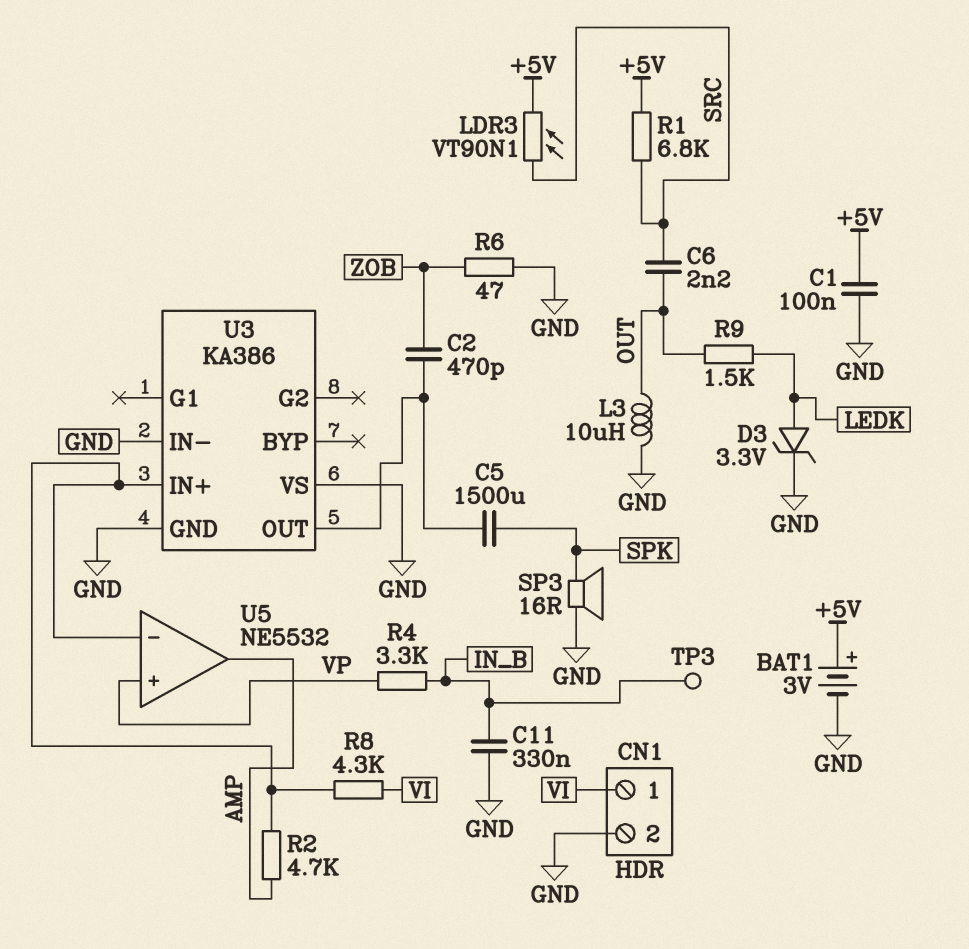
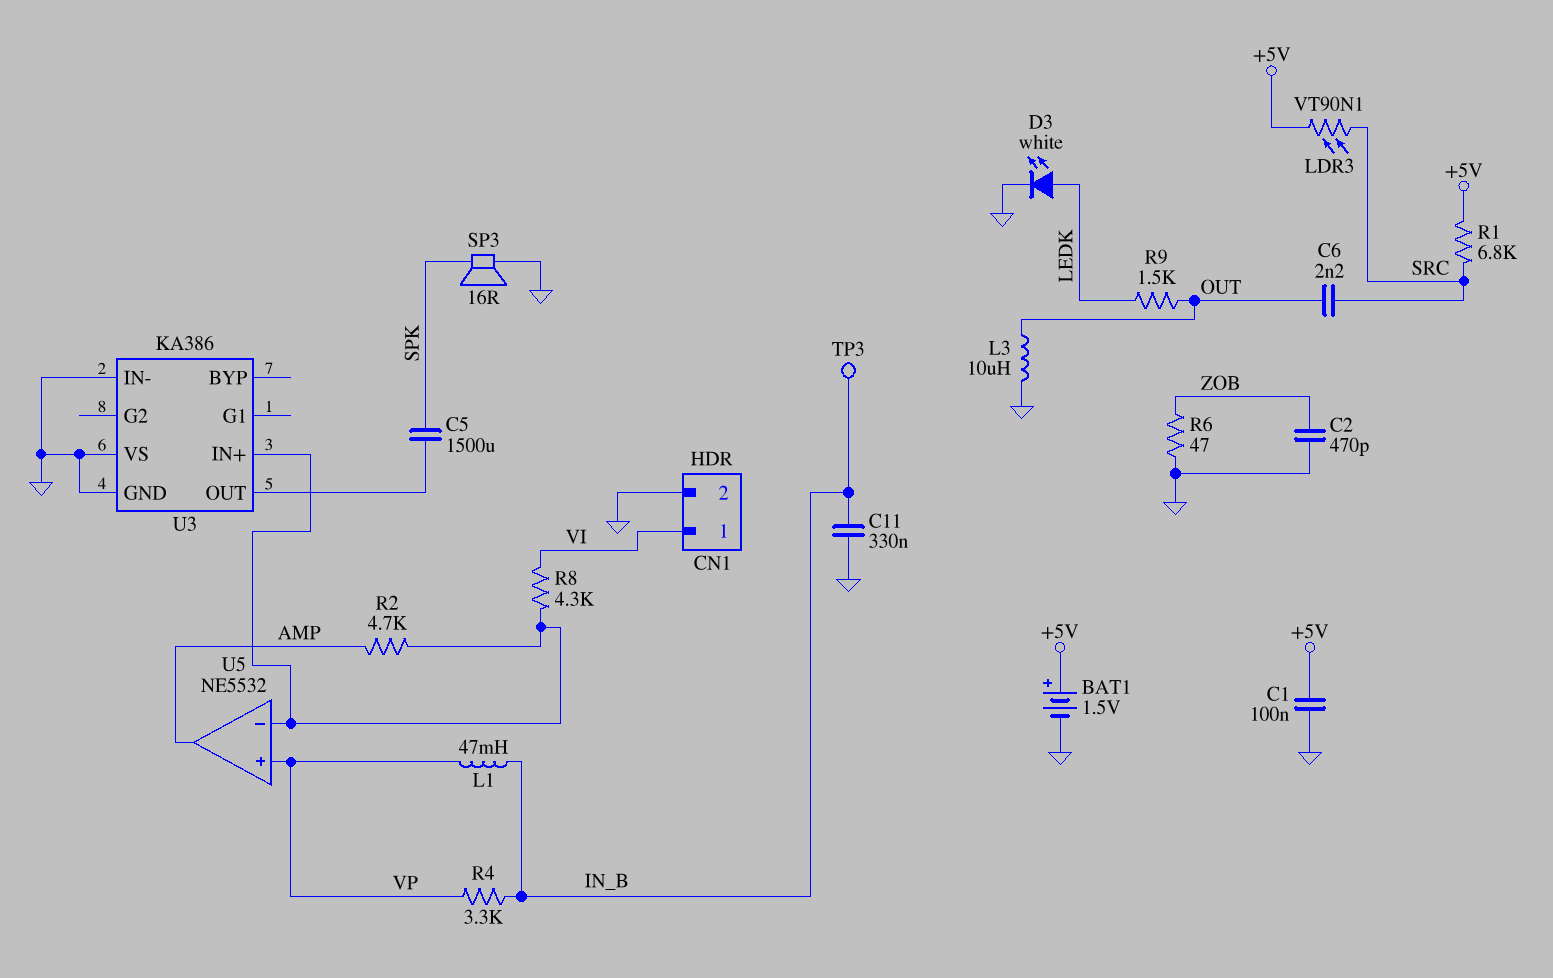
BAT1: 3V (plus +5V, minus GND) -> 1.5V (plus +5V, minus GND)
C2: 470pF (U3/OUT, ZOB) -> 470pF (GND, ZOB)
D3: zener 3.3V (A LEDK, K GND) -> LED white (A LEDK, K GND)
L1: none -> 47mH (IN_B, VP)

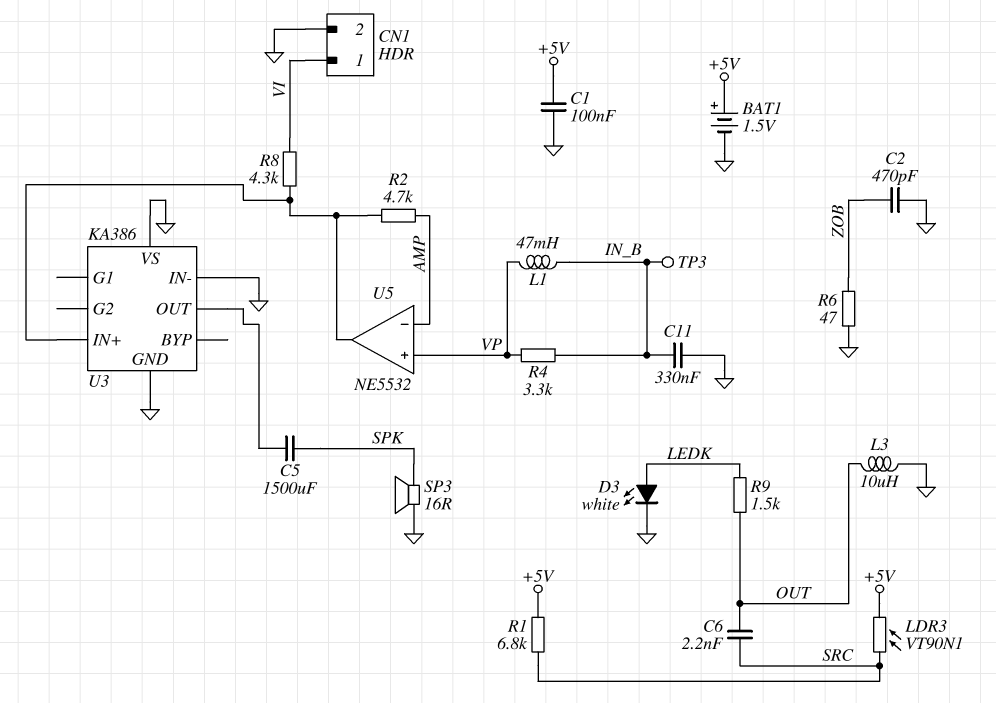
U5 pin in-: U3/IN+ -> AMP
U5 pin out: AMP -> U3/IN+

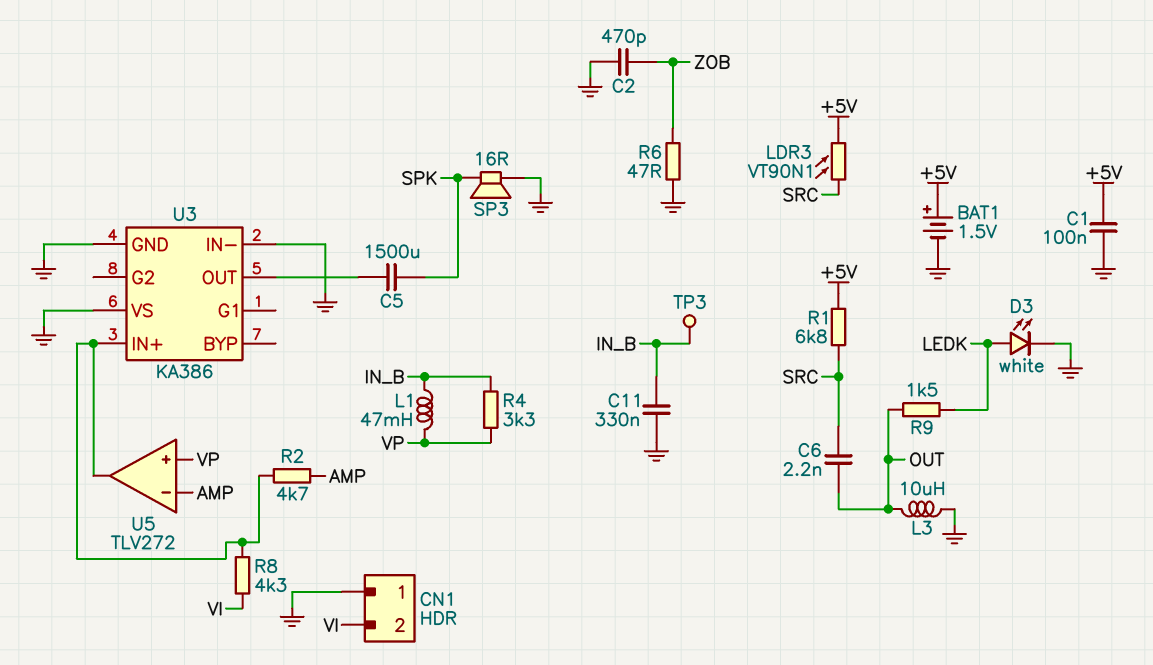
CN1 pin 1: VI -> GND
CN1 pin 2: GND -> VI
U5: NE5532 -> TLV272

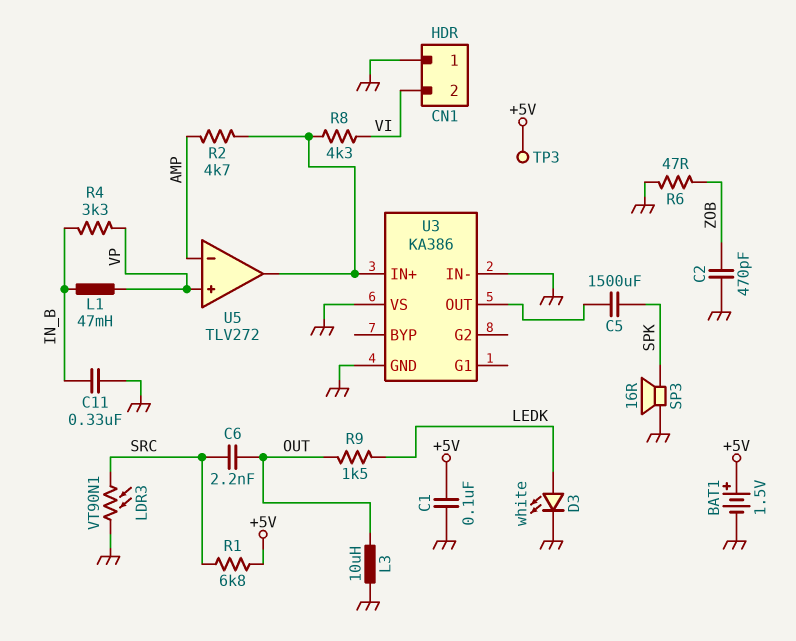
LDR3: VT90N1 (+5V, SRC) -> VT90N1 (GND, SRC)
TP3: test point (IN_B) -> test point (+5V)

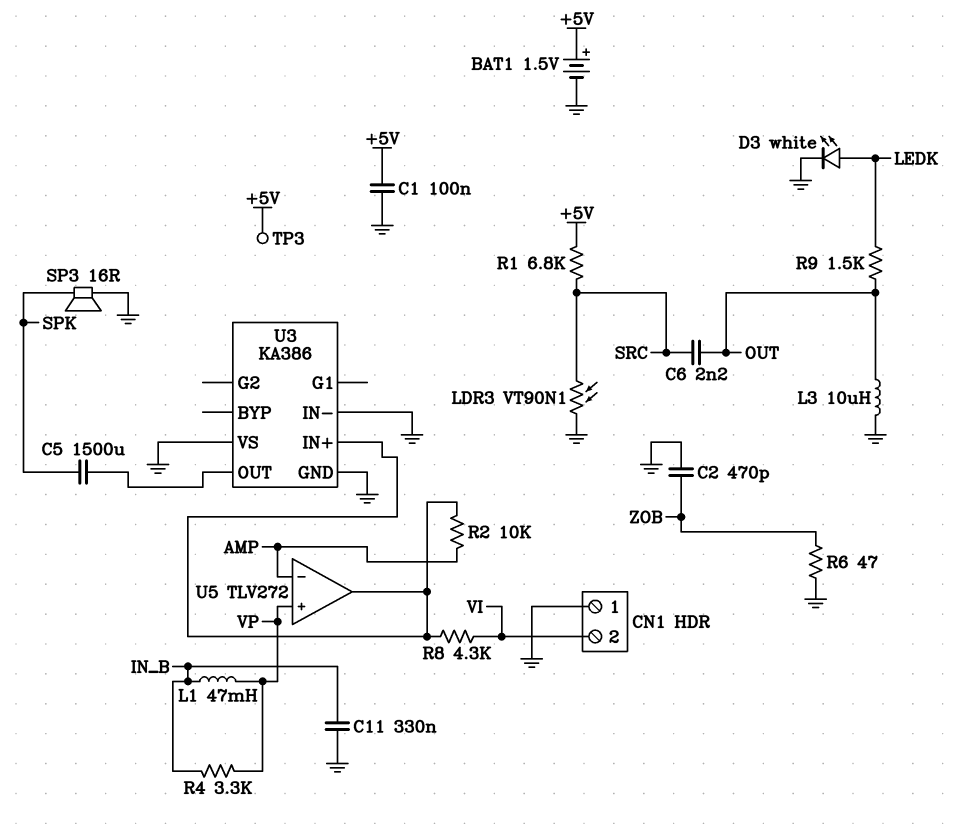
R2: 4.7k (AMP, U3/IN+) -> 10k (AMP, U3/IN+)

